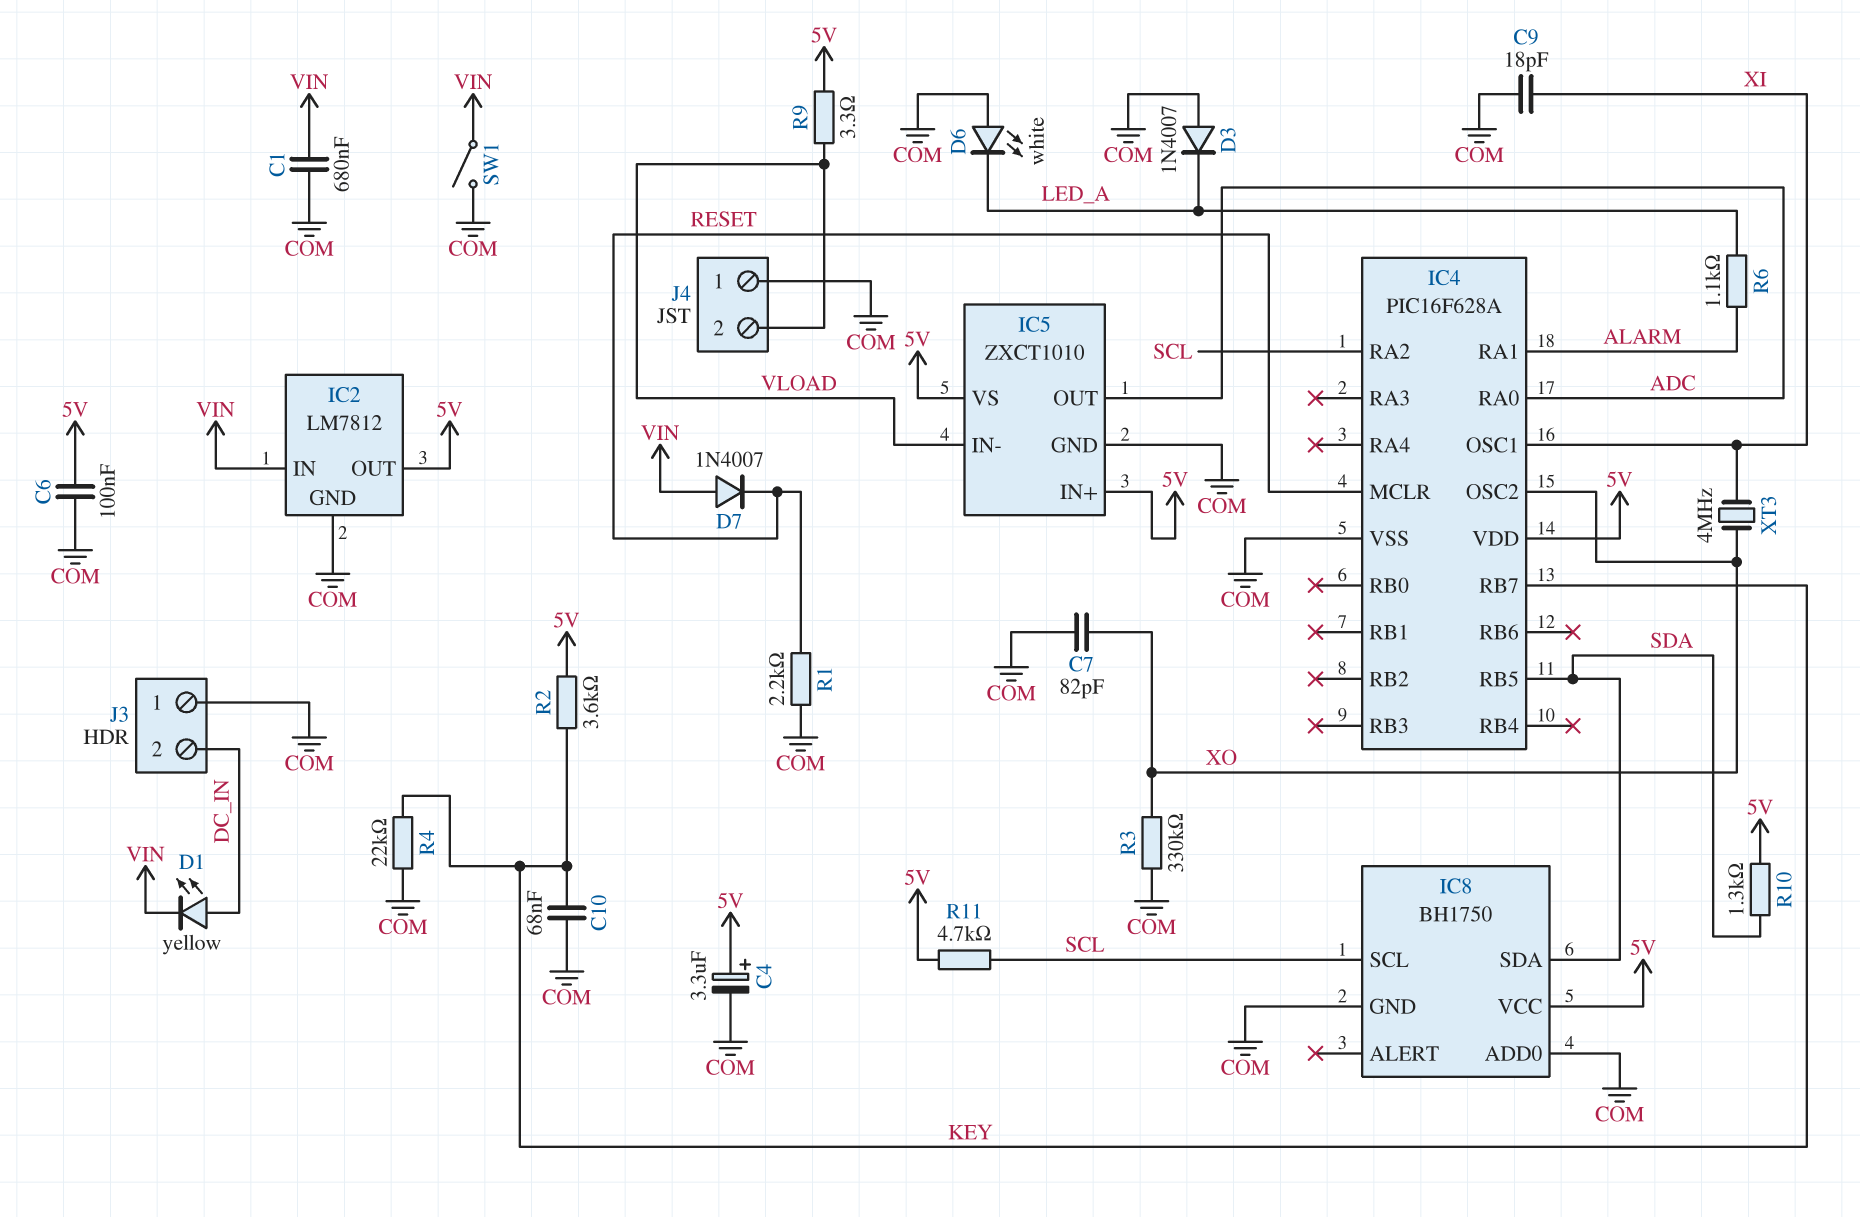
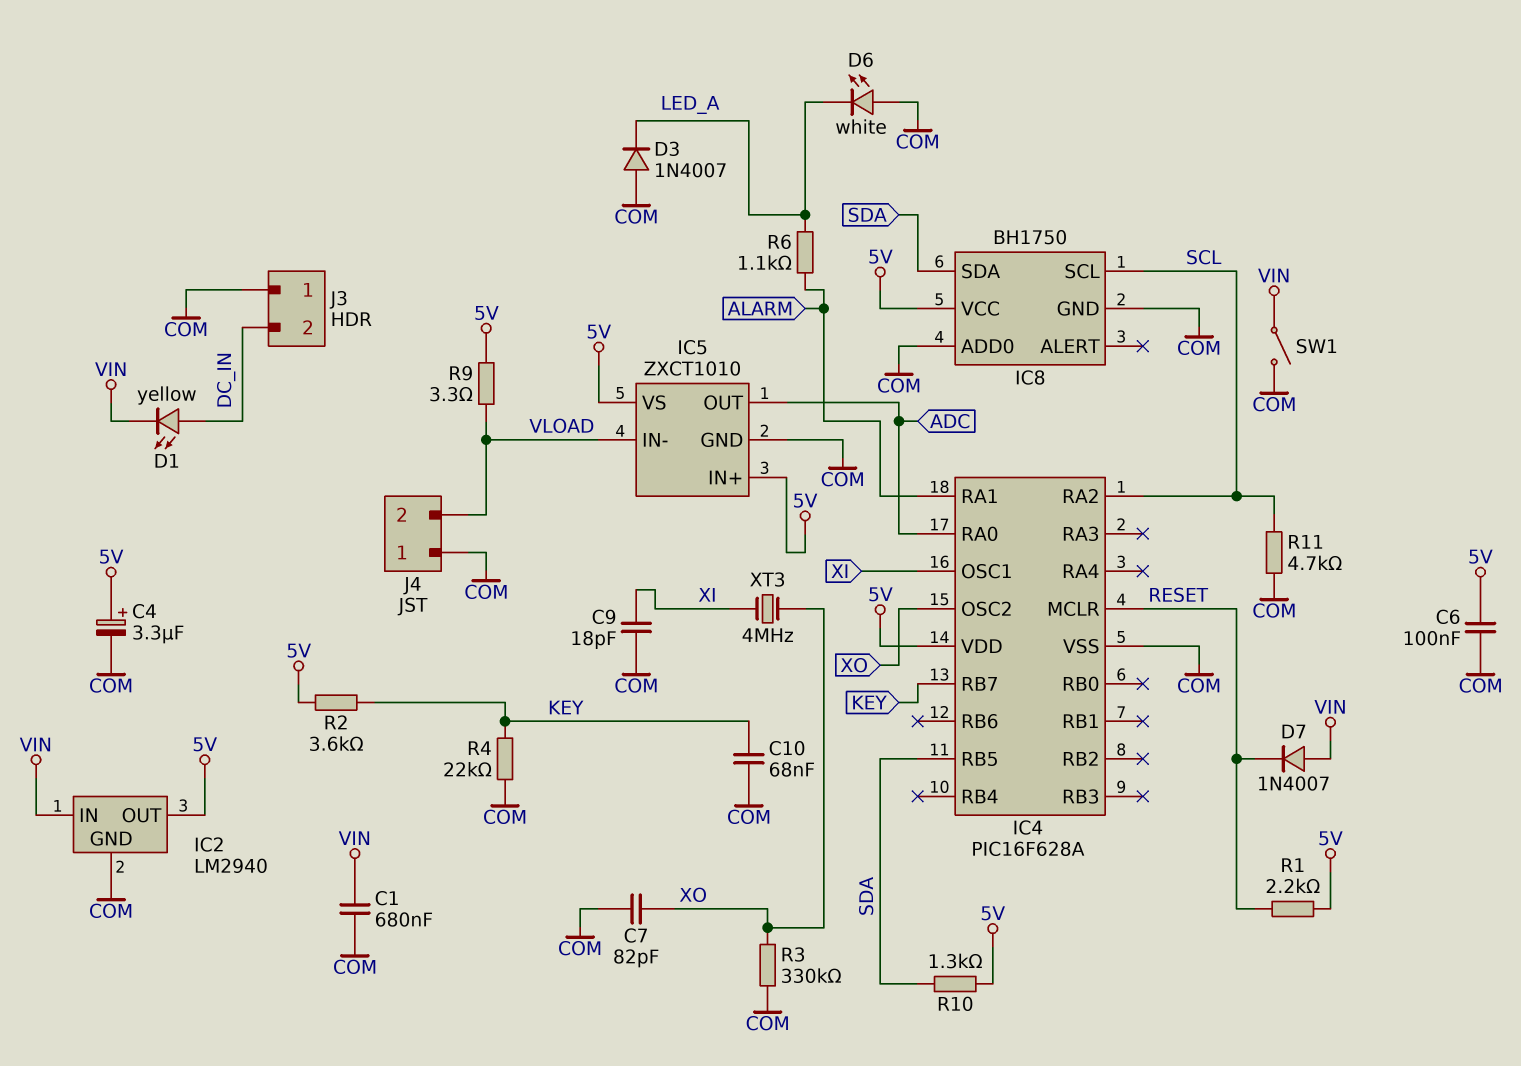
IC2: LM7812 -> LM2940
R1: 2.2k (COM, RESET) -> 2.2k (5V, RESET)
R11: 4.7k (5V, SCL) -> 4.7k (COM, SCL)

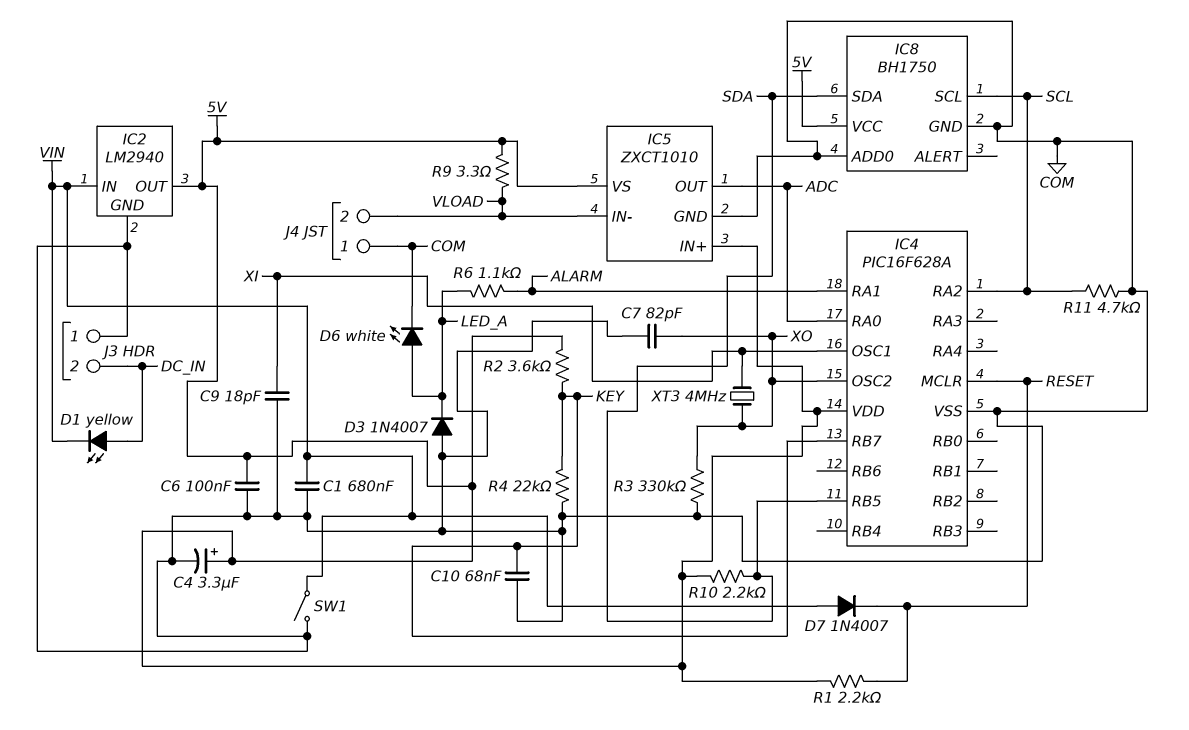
D6: LED white (A COM, K LED_A) -> LED white (A LED_A, K COM)
R10: 1.3k (5V, SDA) -> 2.2k (5V, SDA)

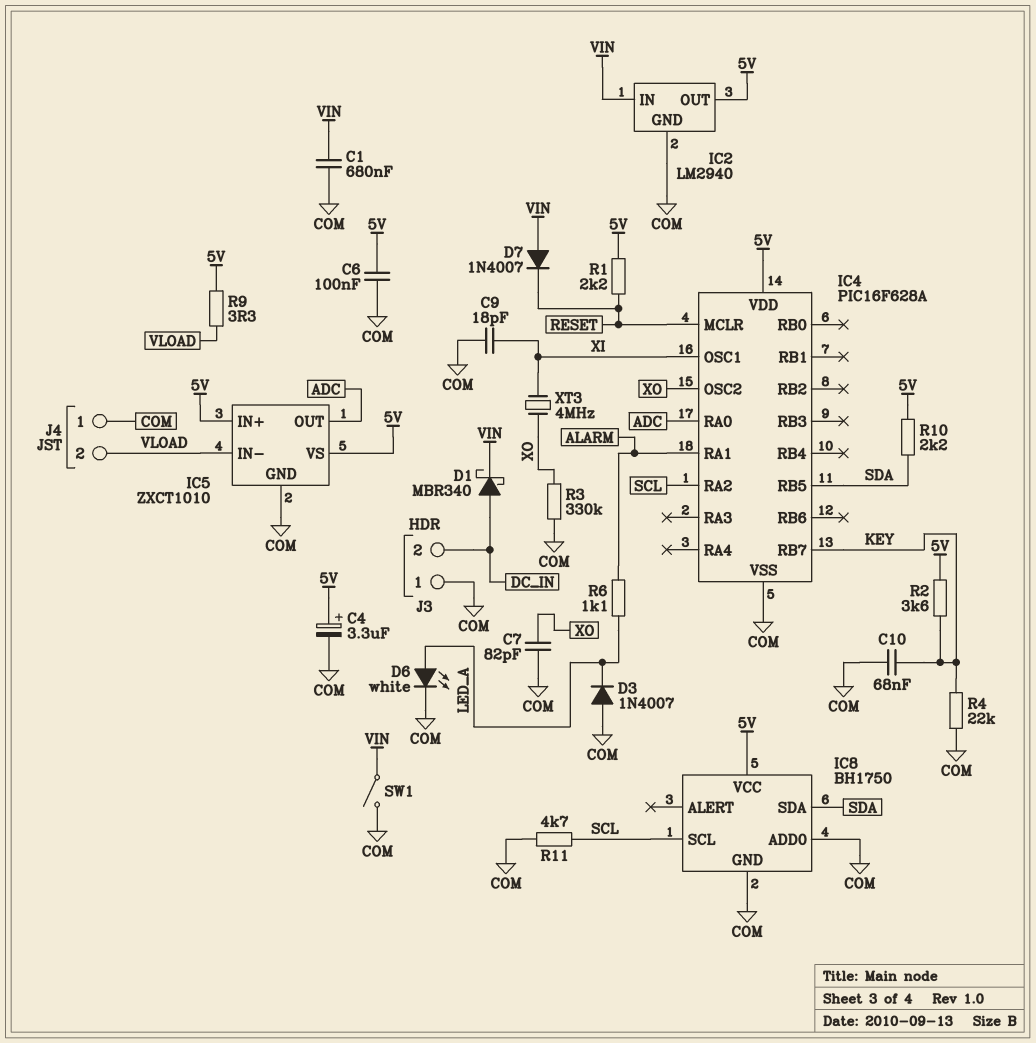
D1: LED yellow (A DC_IN, K VIN) -> schottky MBR340 (A DC_IN, K VIN)

